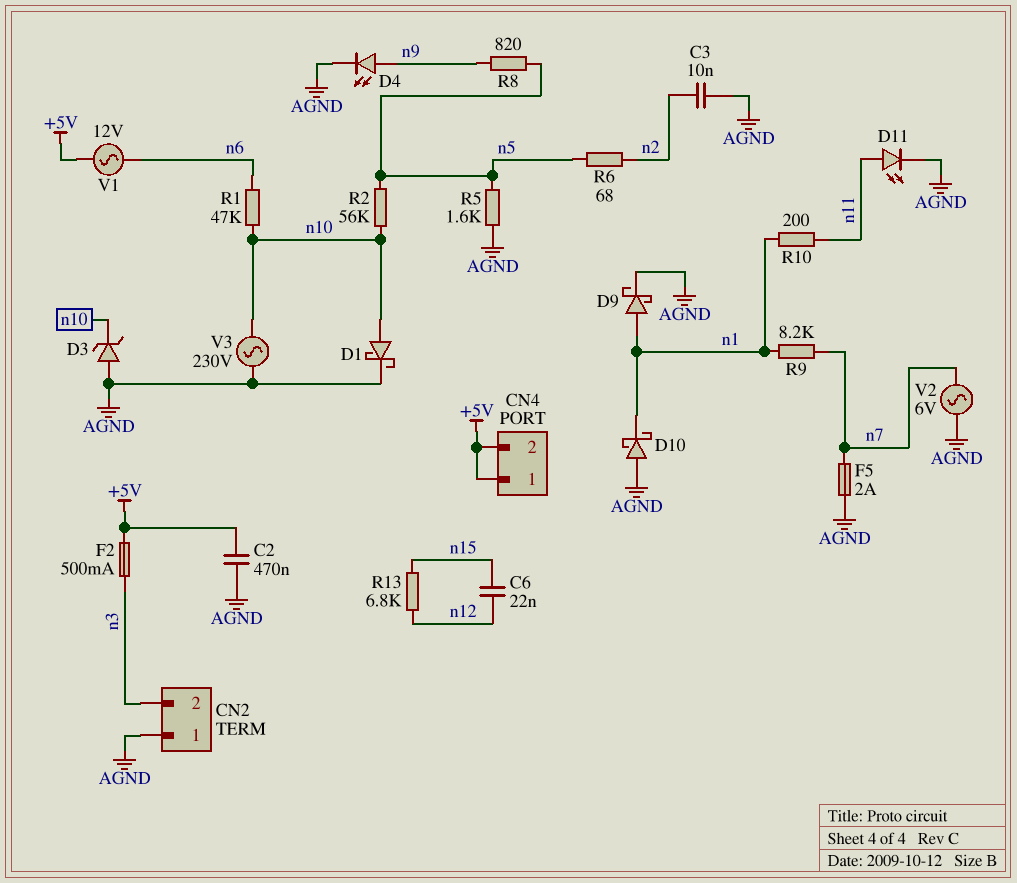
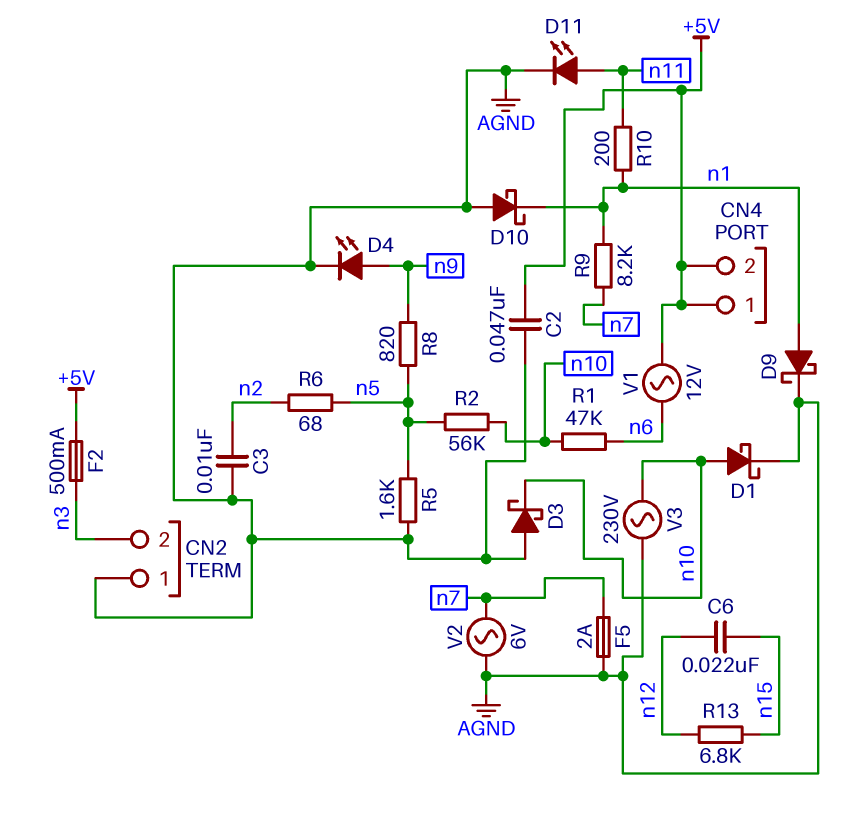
C2: 470nF (+5V, AGND) -> 47nF (+5V, AGND)
D3: zener (A AGND, K n10) -> schottky (A AGND, K n10)

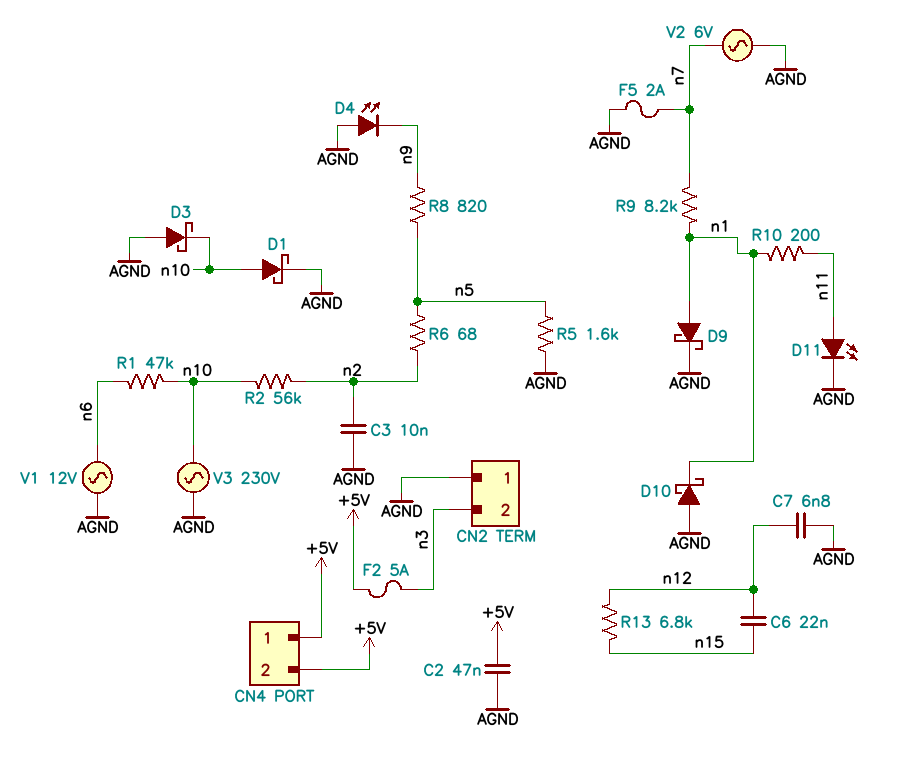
C7: none -> 6.8nF (AGND, n12)
D4: LED (A n9, K AGND) -> LED (A AGND, K n9)
F2: 500mA (+5V, n3) -> 5A (+5V, n3)
R2: 56k (n5, n10) -> 56k (n2, n10)
V1: AC 12V (+5V, n6) -> AC 12V (AGND, n6)

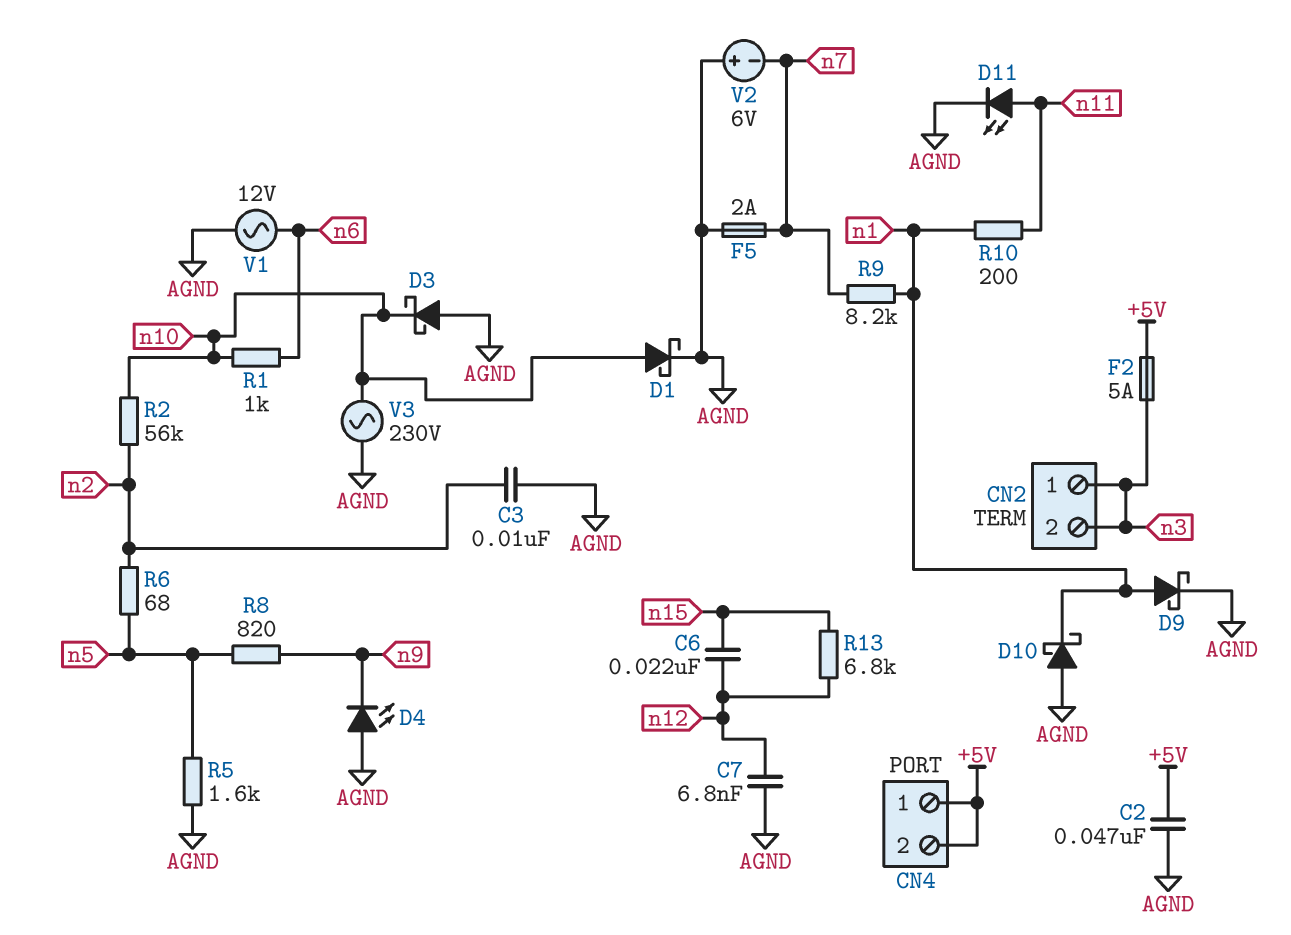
CN2 pin 1: AGND -> n3
R1: 47k (n6, n10) -> 1k (n6, n10)
V2: AC 6V (AGND, n7) -> 6V (plus AGND, minus n7)

